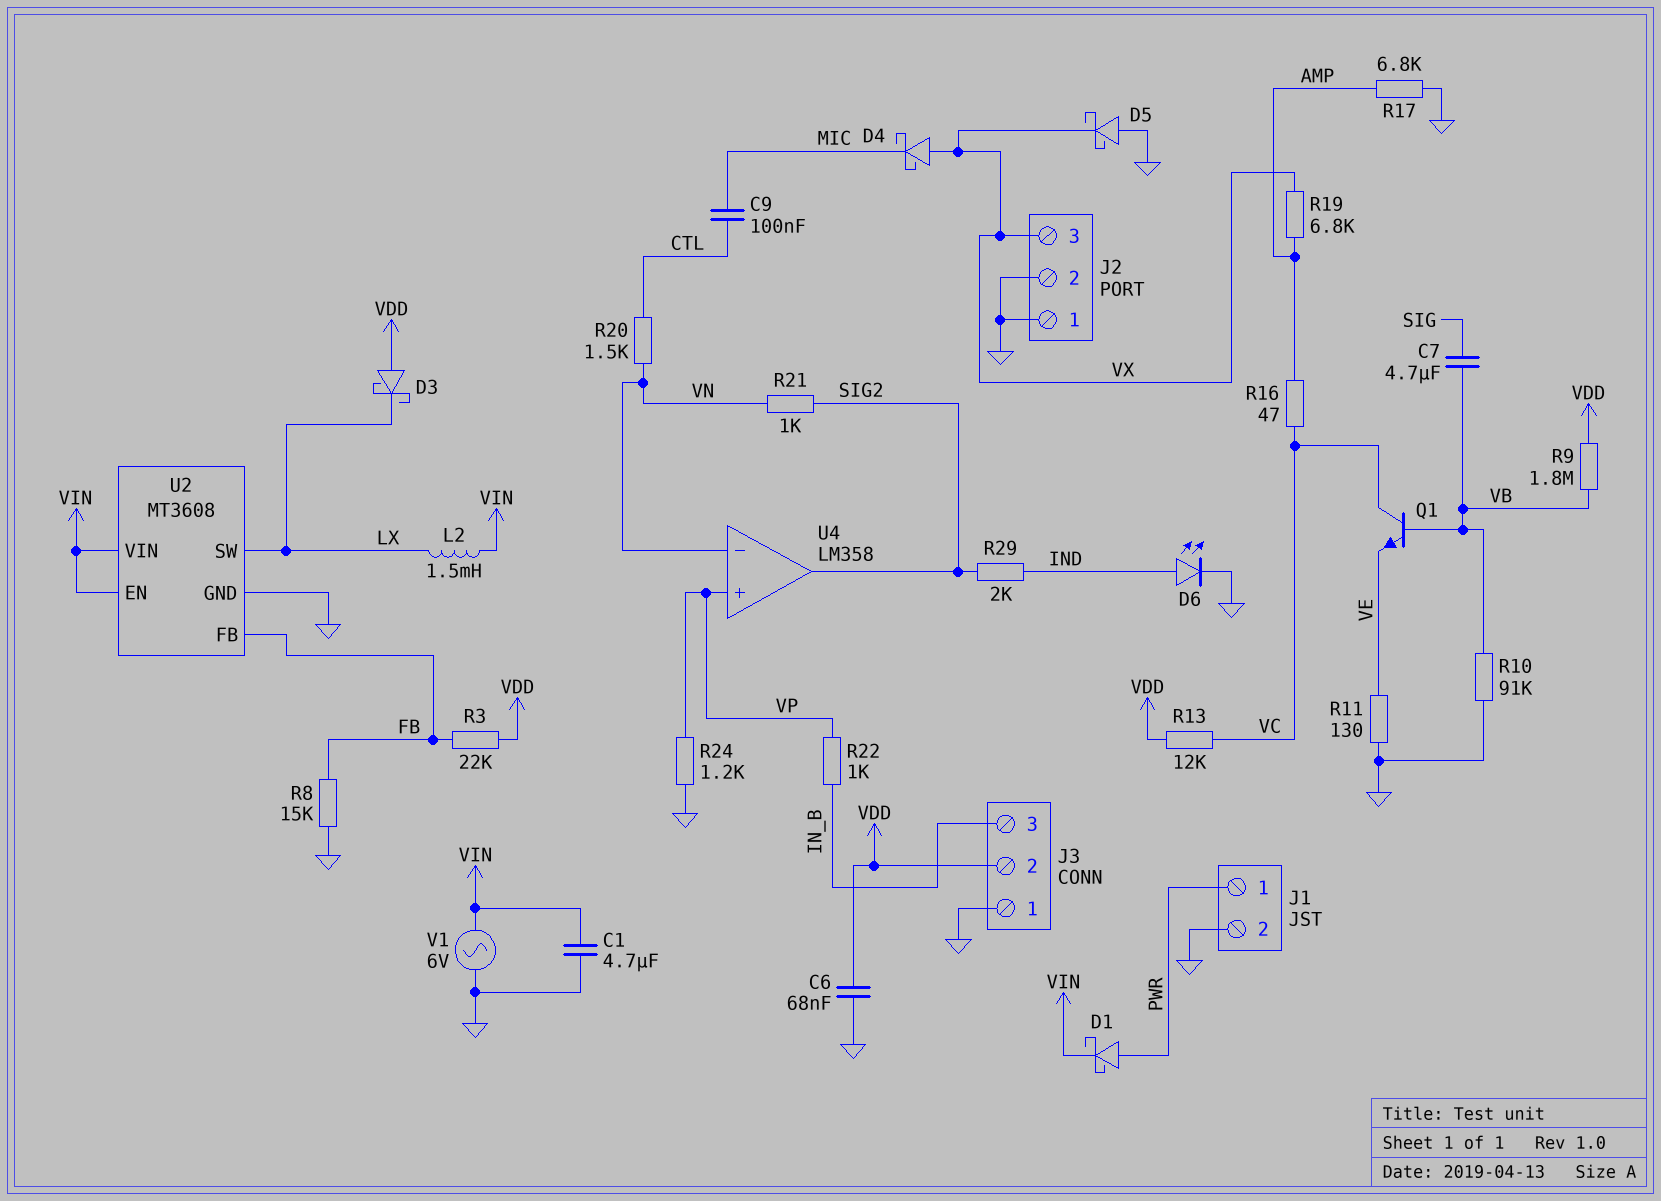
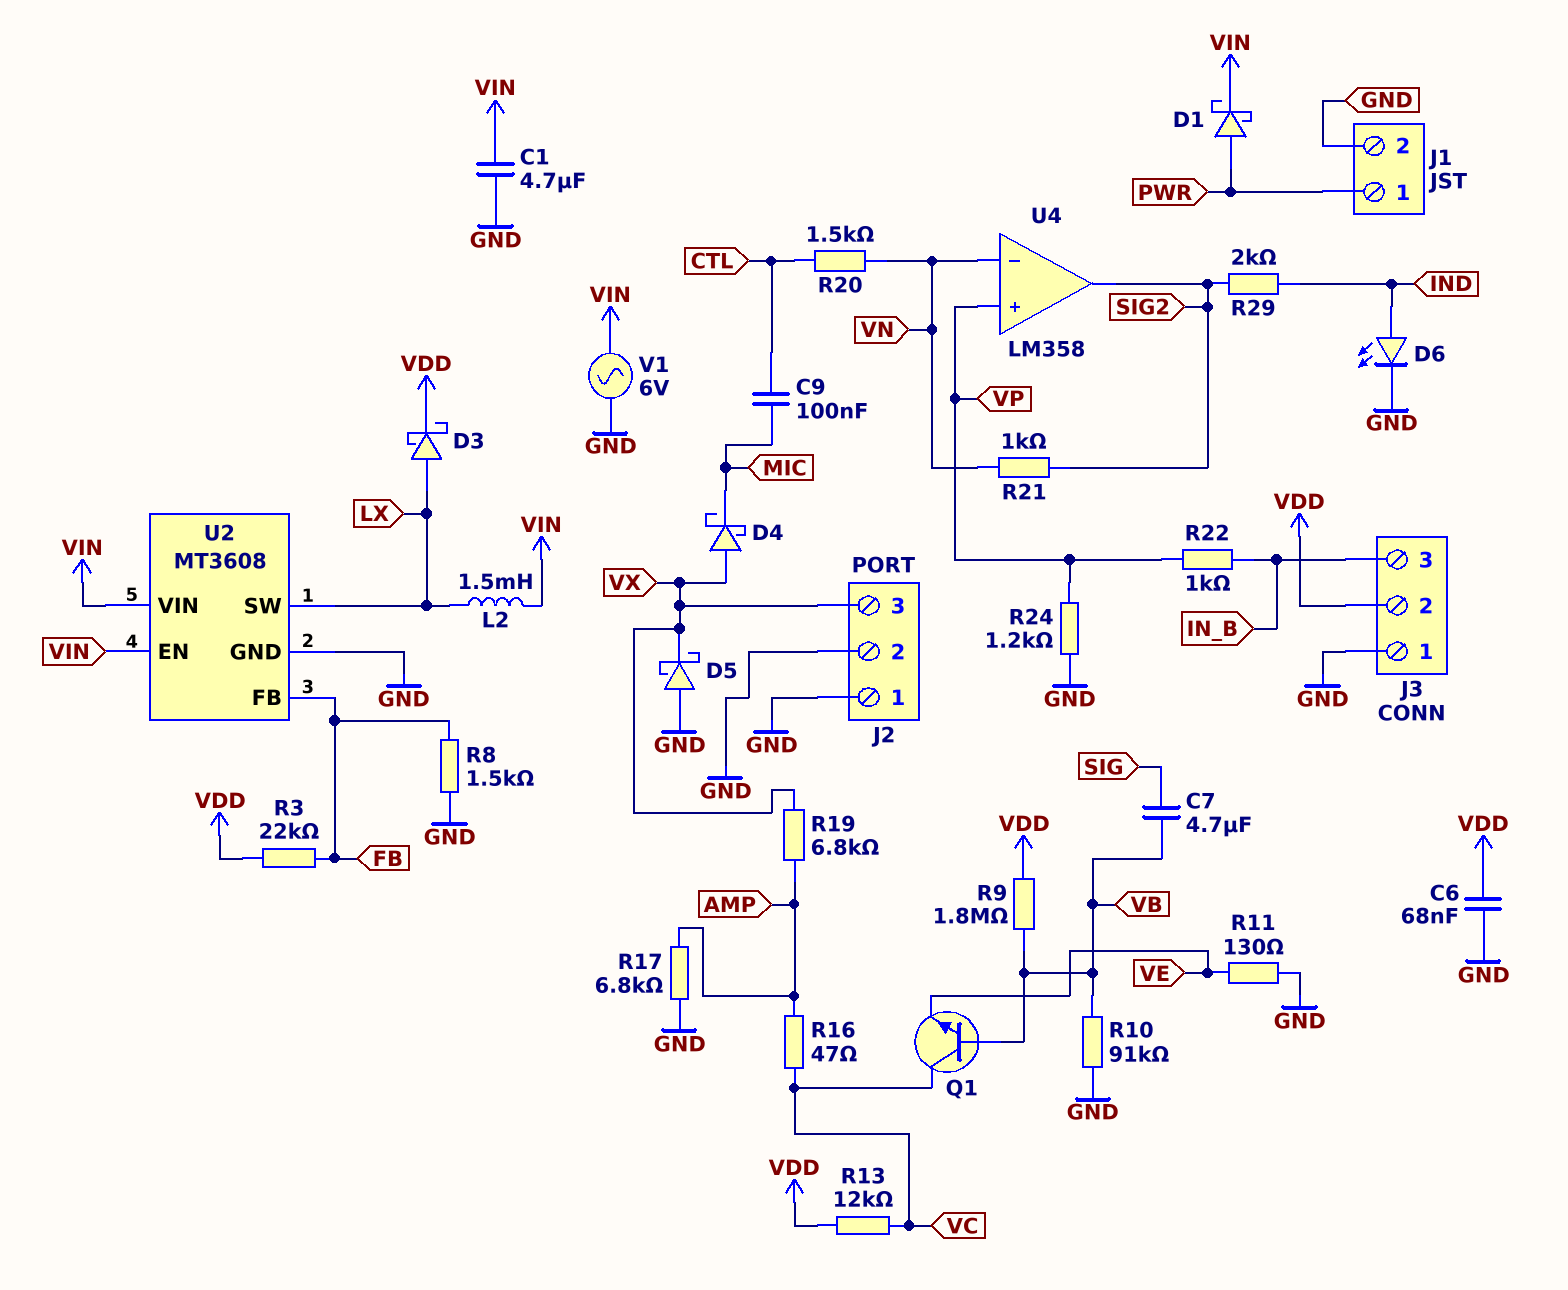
D3: schottky (A VDD, K LX) -> schottky (A LX, K VDD)
R8: 15k (FB, GND) -> 1.5k (FB, GND)

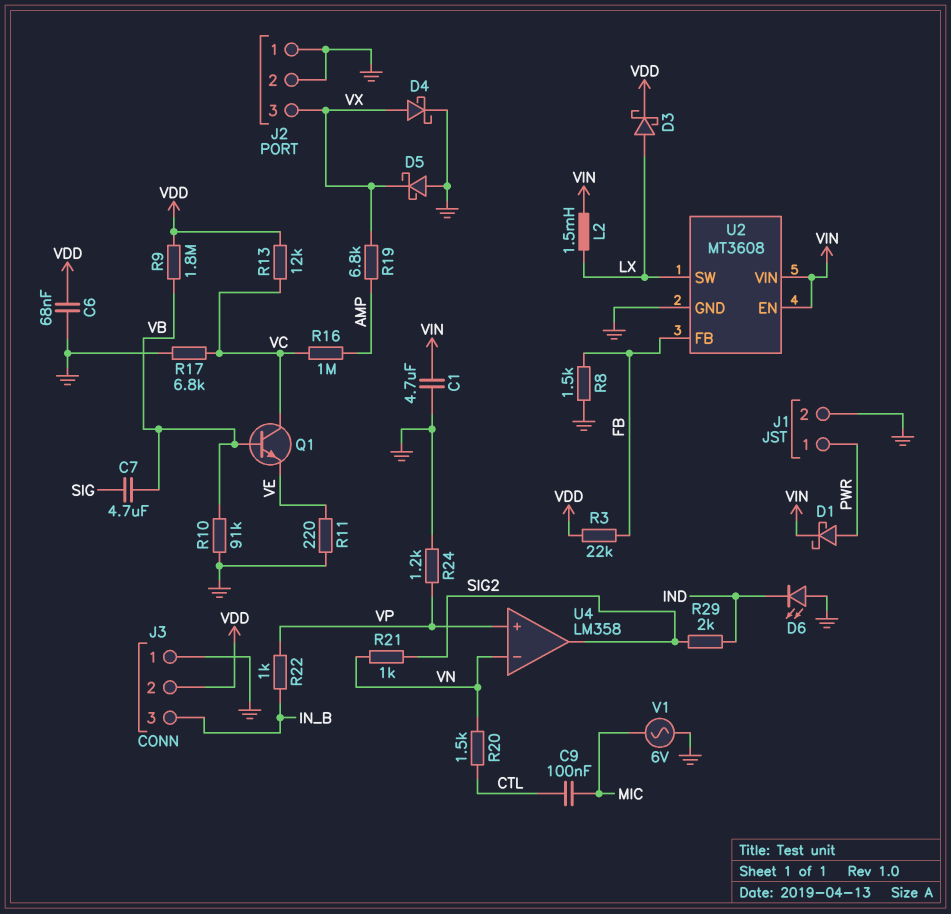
D4: schottky (A VX, K MIC) -> schottky (A VX, K GND)
D6: LED (A IND, K GND) -> LED (A GND, K IND)
R11: 130 (GND, VE) -> 220 (GND, VE)
R16: 47 (AMP, VC) -> 1M (AMP, VC)
R17: 6.8k (AMP, GND) -> 6.8k (GND, VC)
V1: AC 6V (GND, VIN) -> AC 6V (GND, MIC)

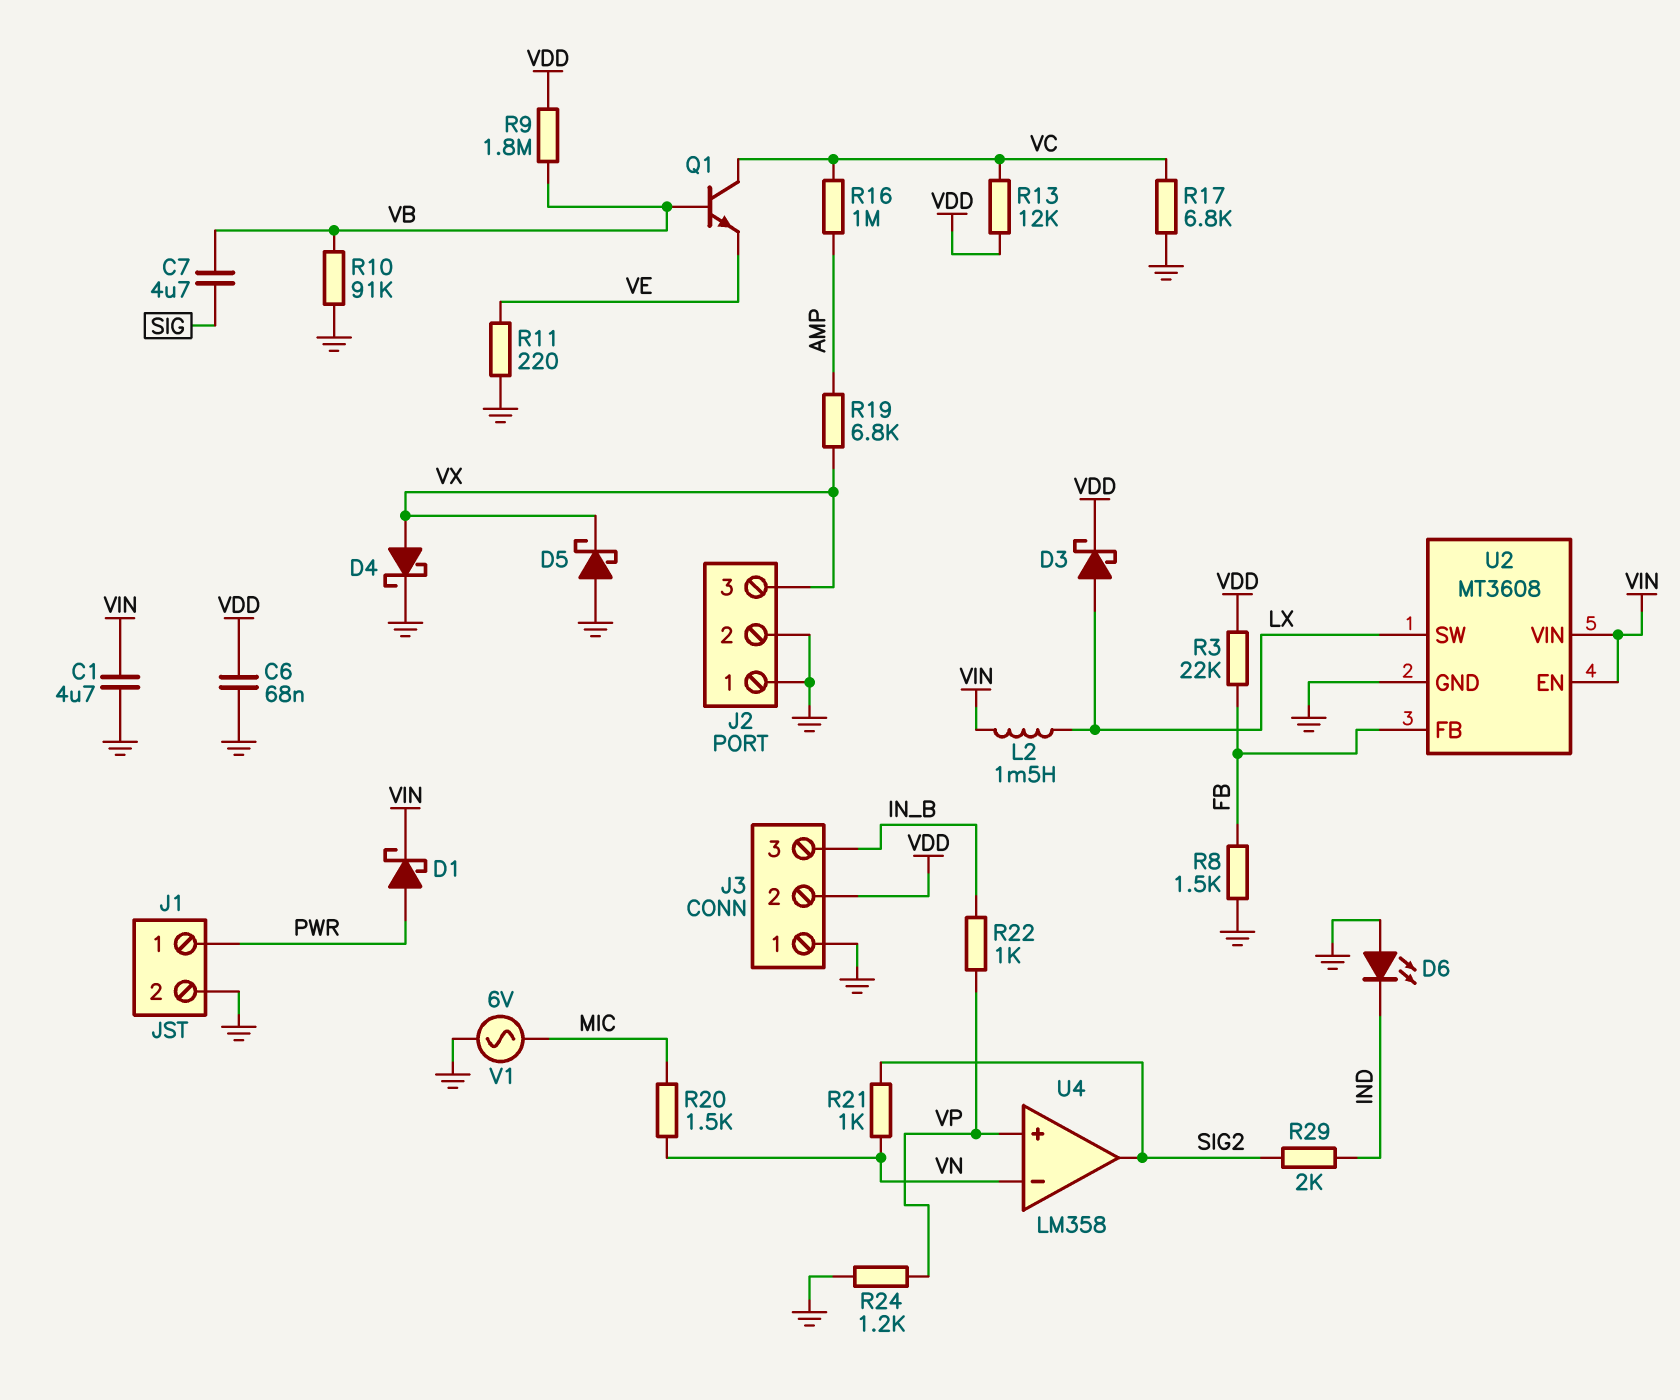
C9: 100nF (CTL, MIC) -> none
R20: 1.5k (CTL, VN) -> 1.5k (MIC, VN)

